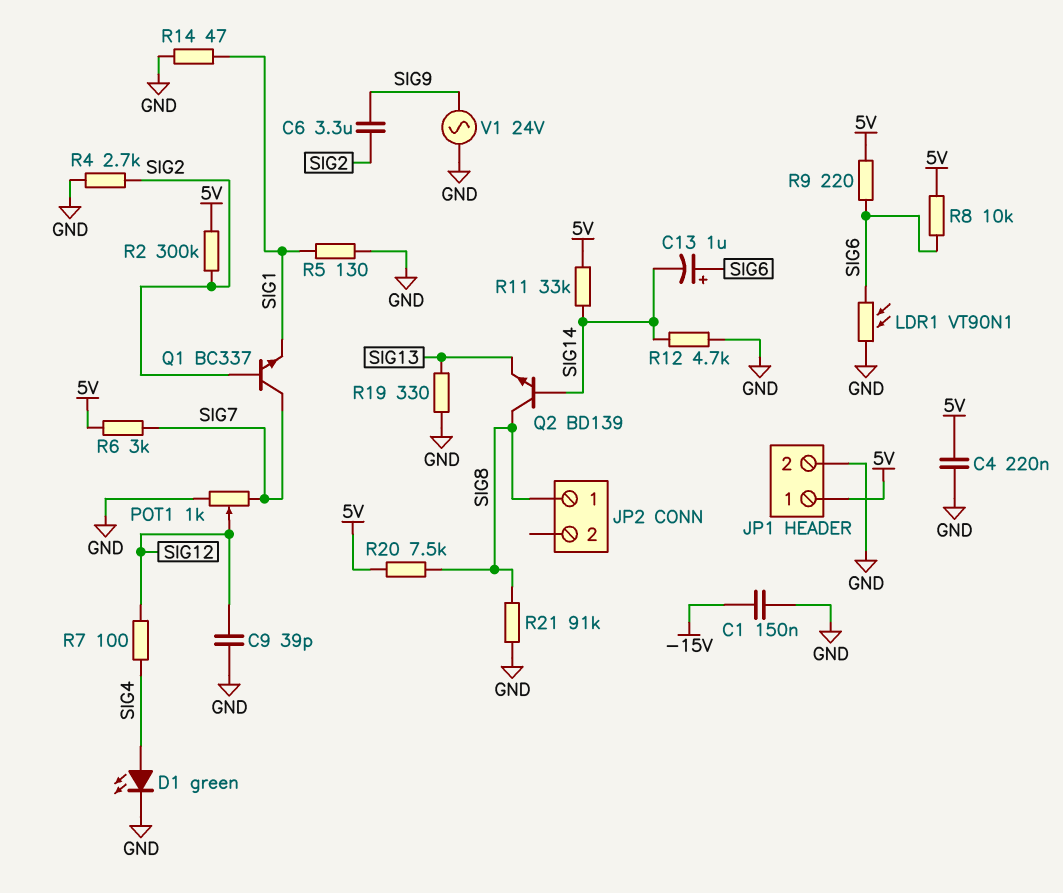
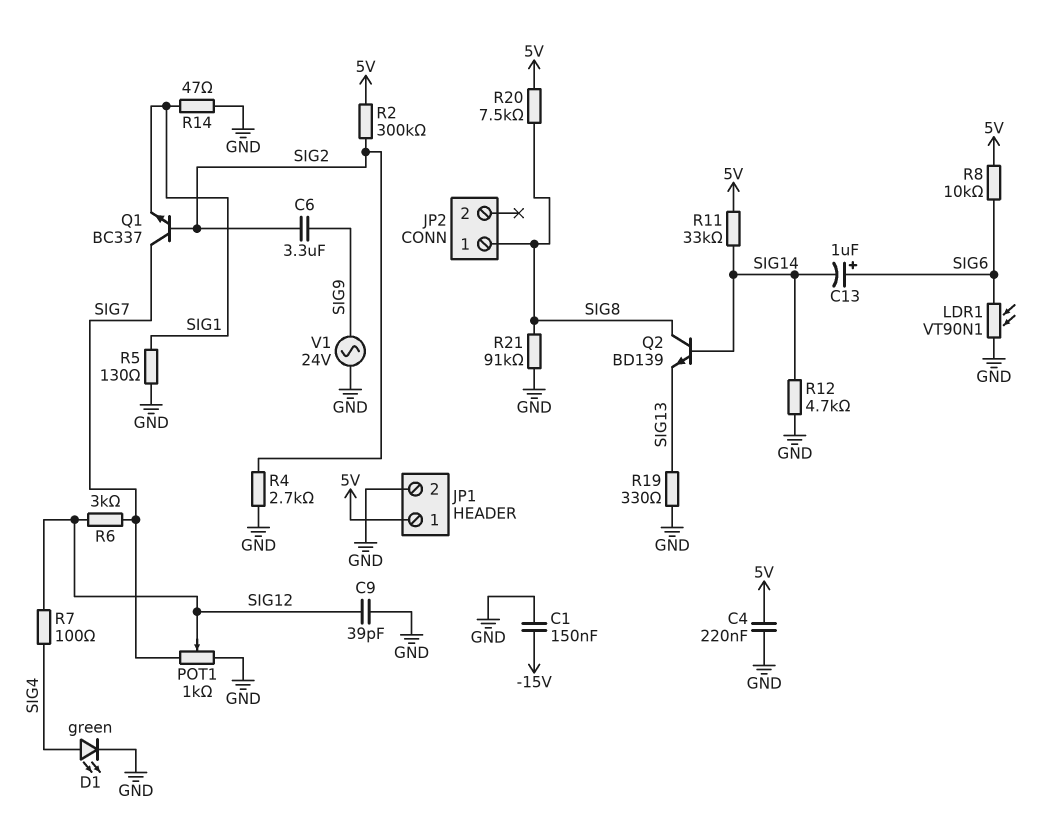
R6: 3k (5V, SIG7) -> 3k (SIG7, SIG12)
R9: 220 (5V, SIG6) -> none

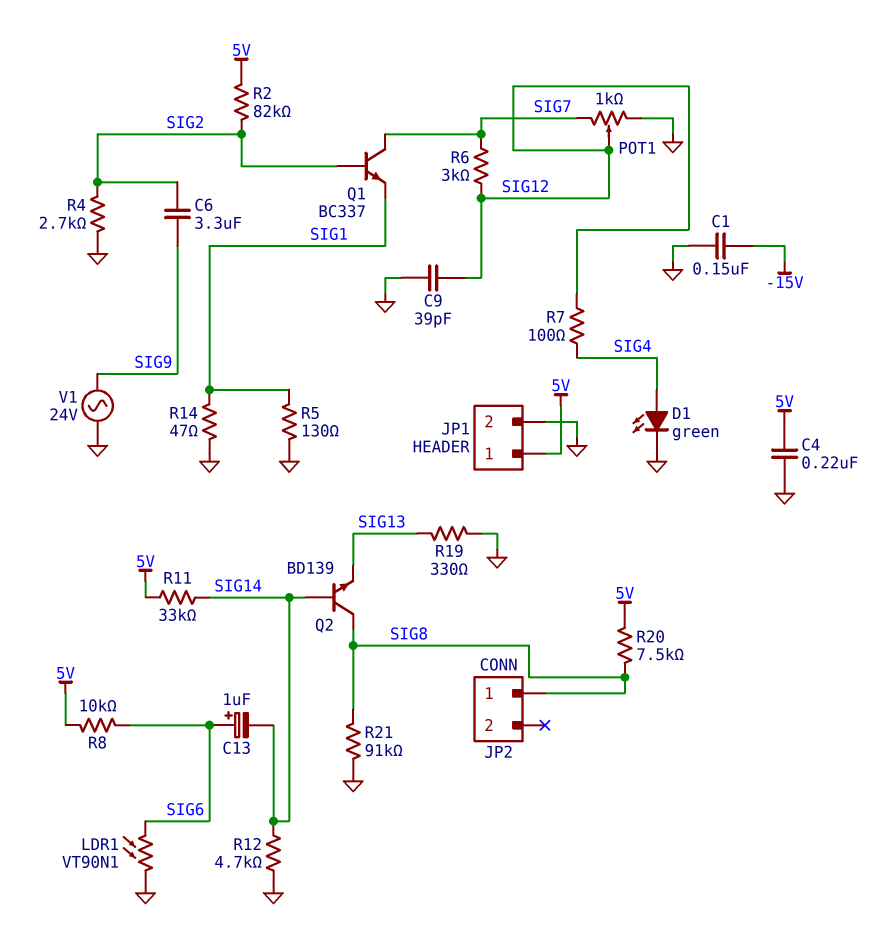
R2: 300k (5V, SIG2) -> 82k (5V, SIG2)

